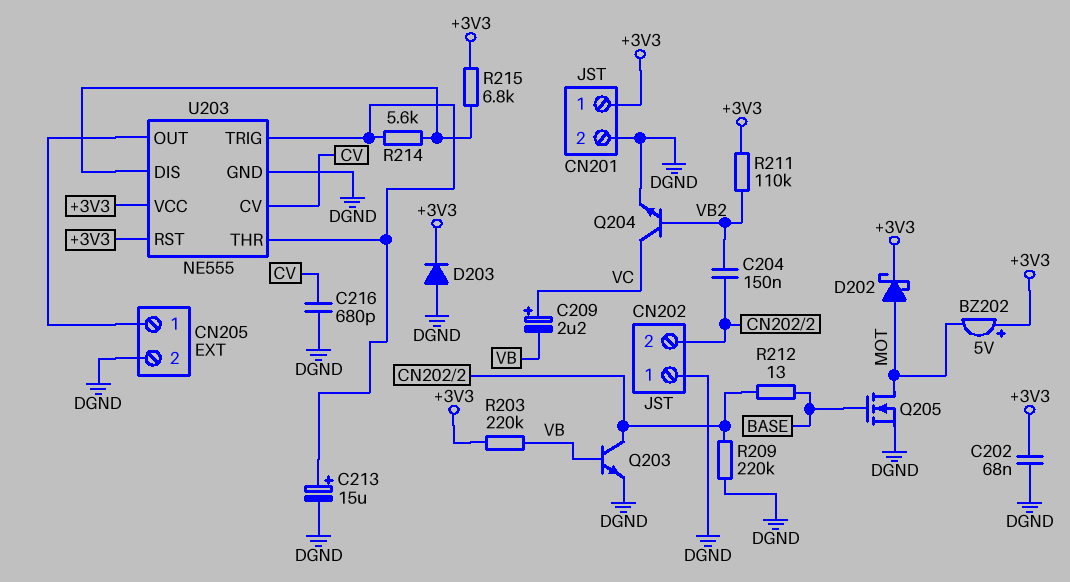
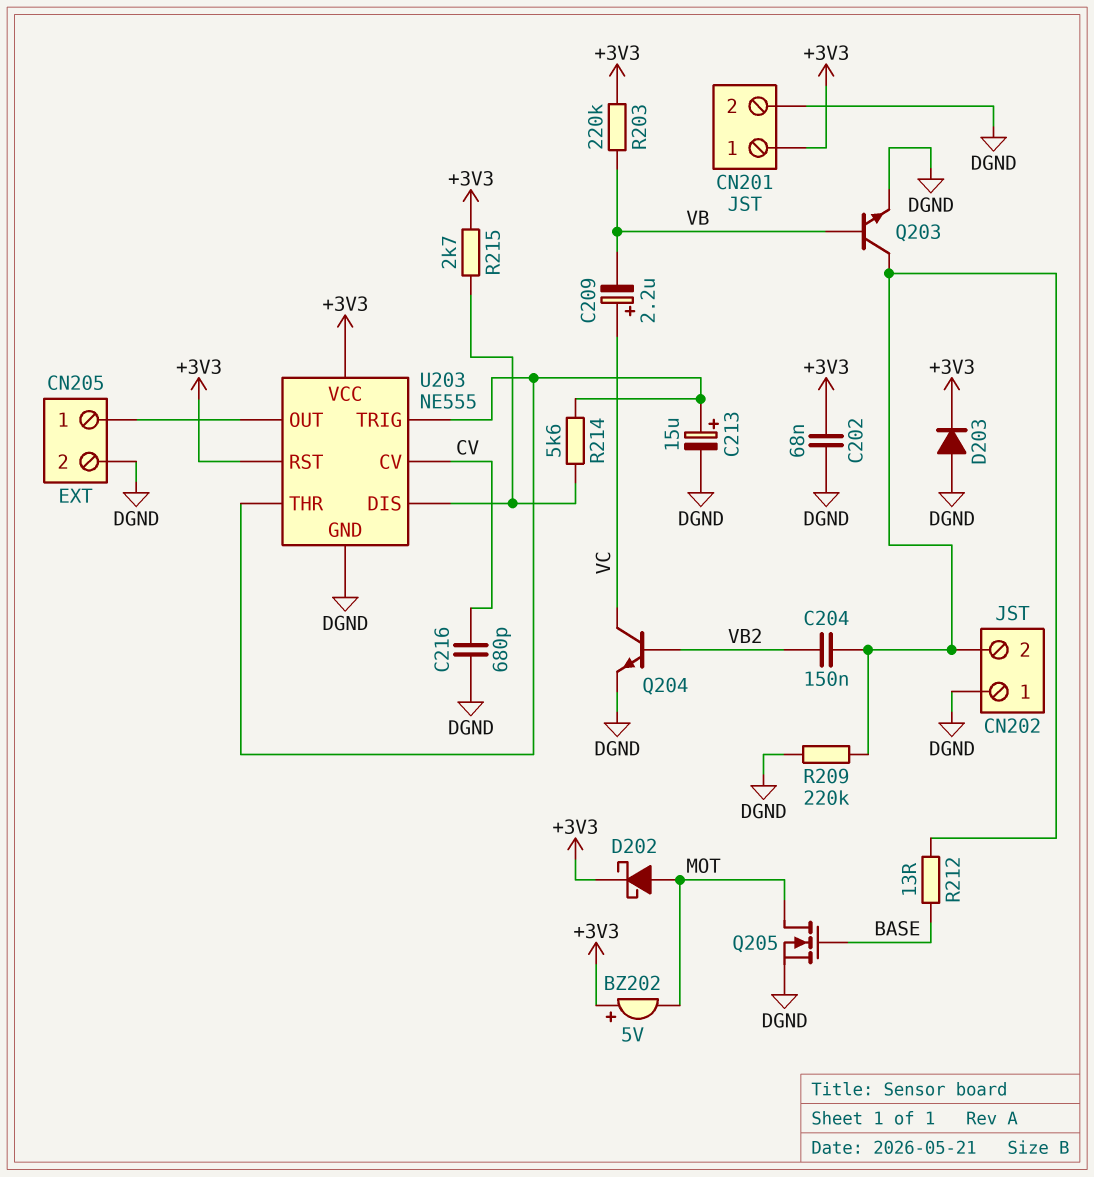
R211: 110k (+3V3, VB2) -> none
R215: 6.8k (+3V3, U203/DIS) -> 2.7k (+3V3, U203/DIS)

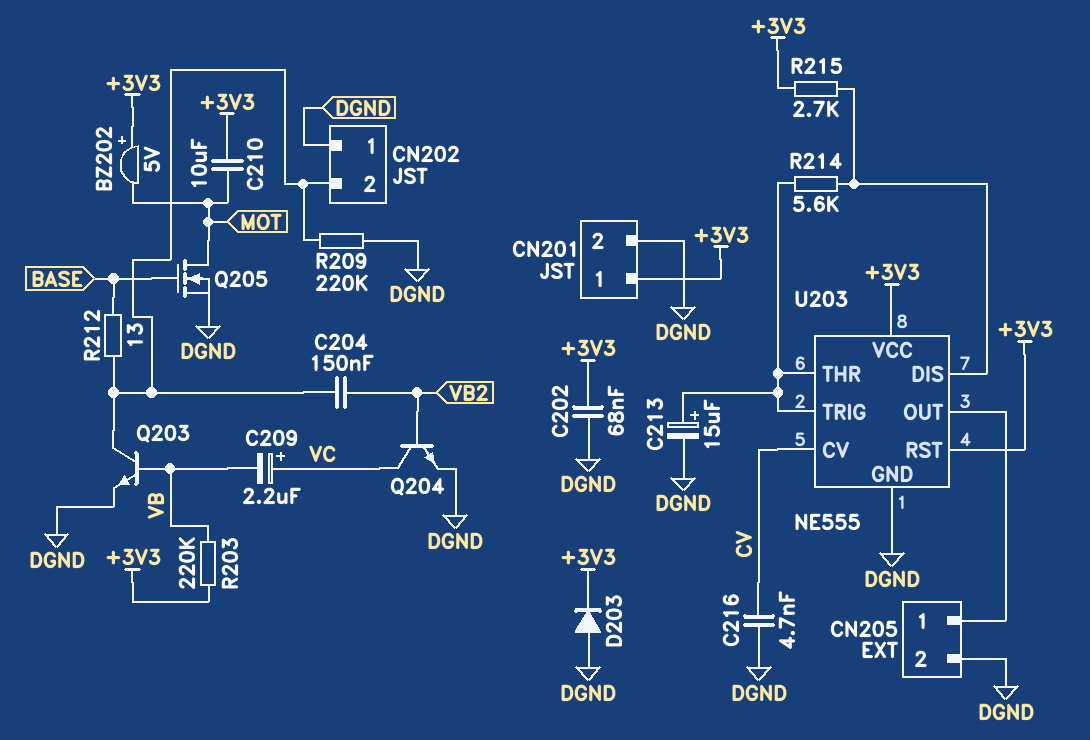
C210: none -> 10uF (+3V3, MOT)
C216: 680pF (CV, DGND) -> 4.7nF (CV, DGND)
D202: schottky (A MOT, K +3V3) -> none

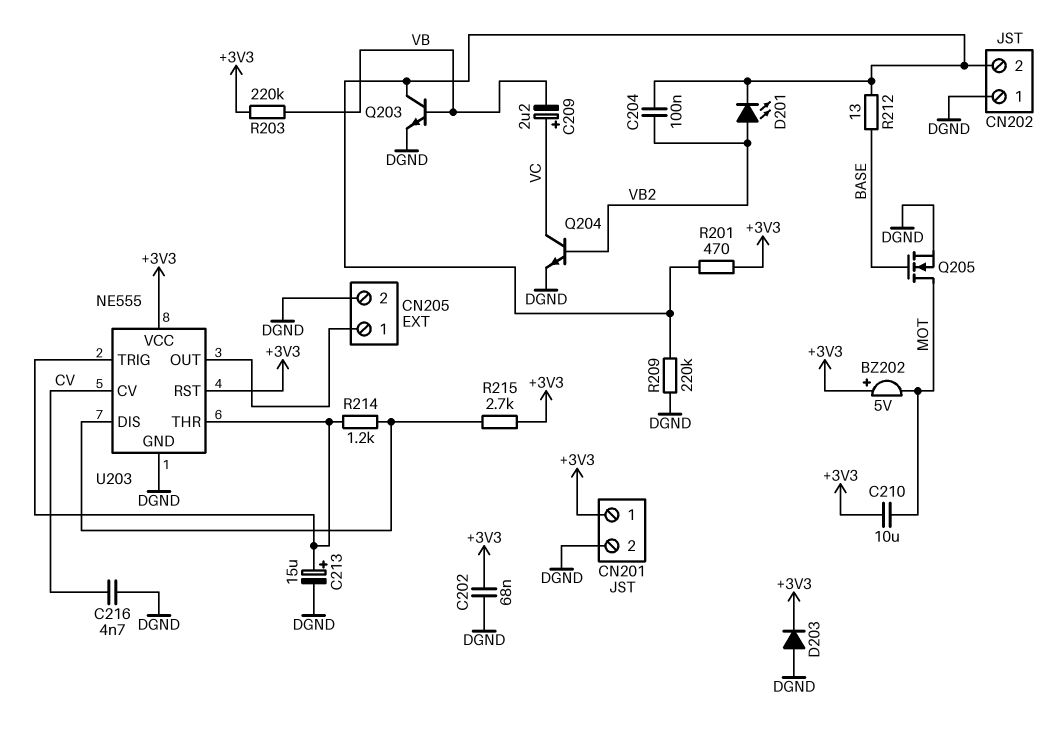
C204: 150nF (CN202/2, VB2) -> 100nF (CN202/2, VB2)
D201: none -> LED (A VB2, K CN202/2)
R201: none -> 470 (+3V3, CN202/2)
R214: 5.6k (U203/DIS, U203/THR) -> 1.2k (U203/DIS, U203/THR)

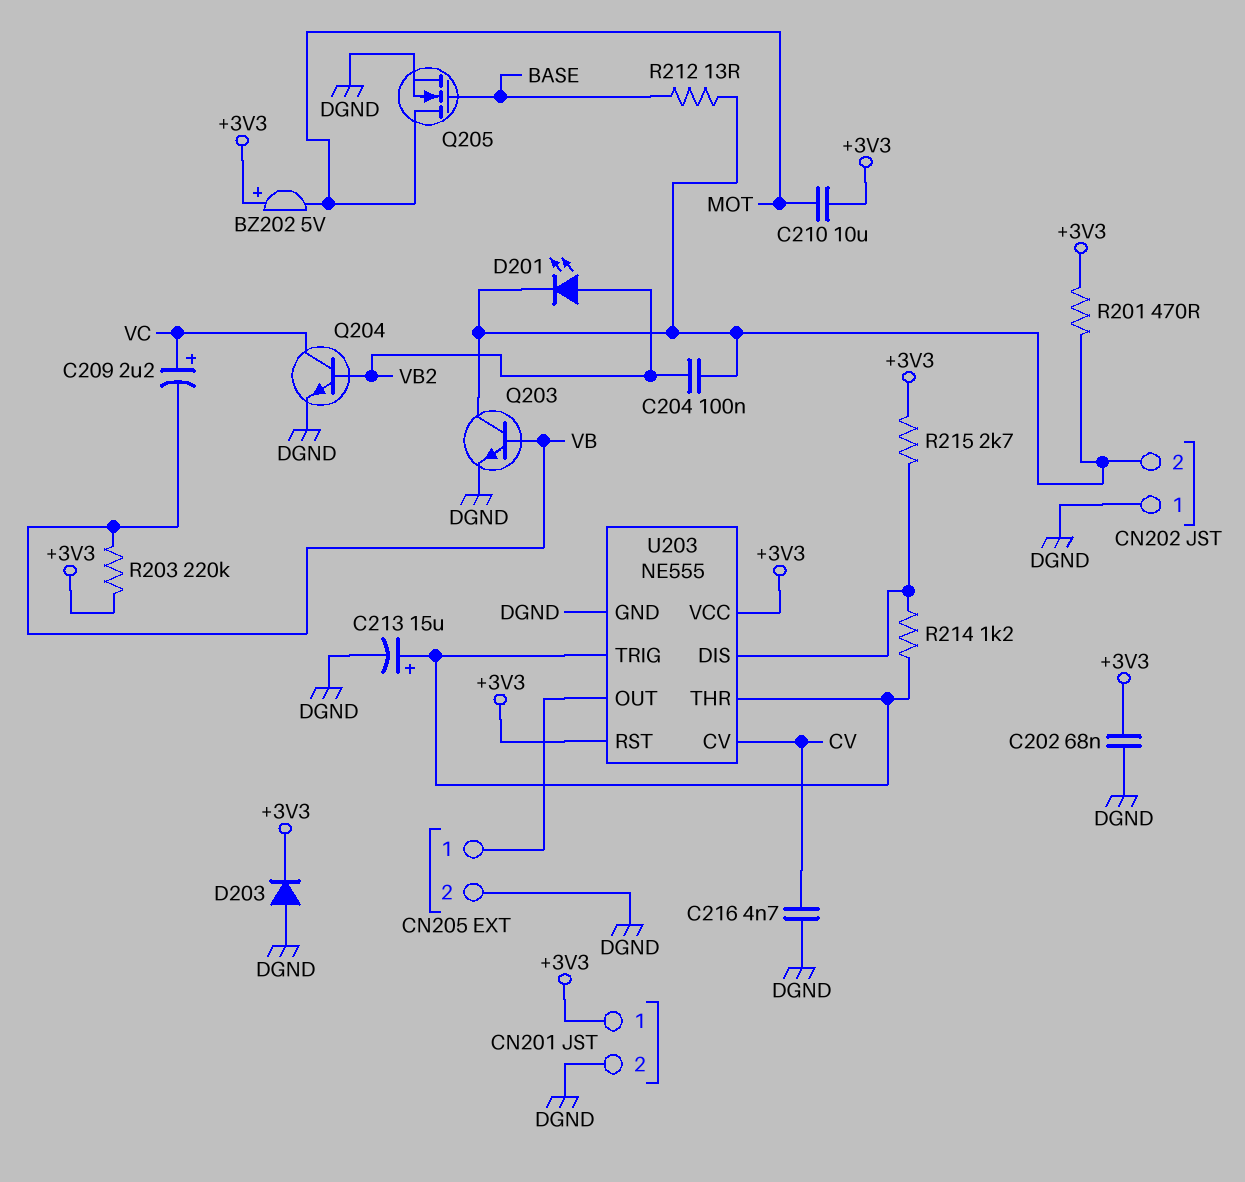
R209: 220k (CN202/2, DGND) -> none

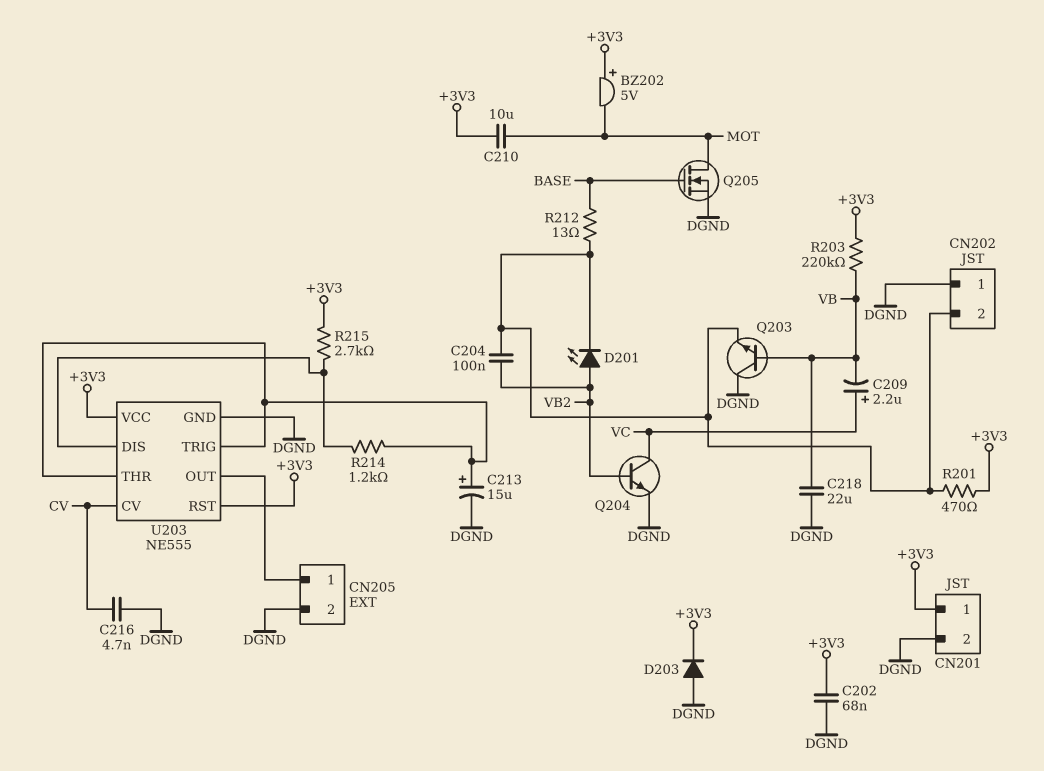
C218: none -> 22uF (DGND, VB)
Q203: NPN (B VB, C CN202/2, E DGND) -> NPN (B VB, C DGND, E CN202/2)

